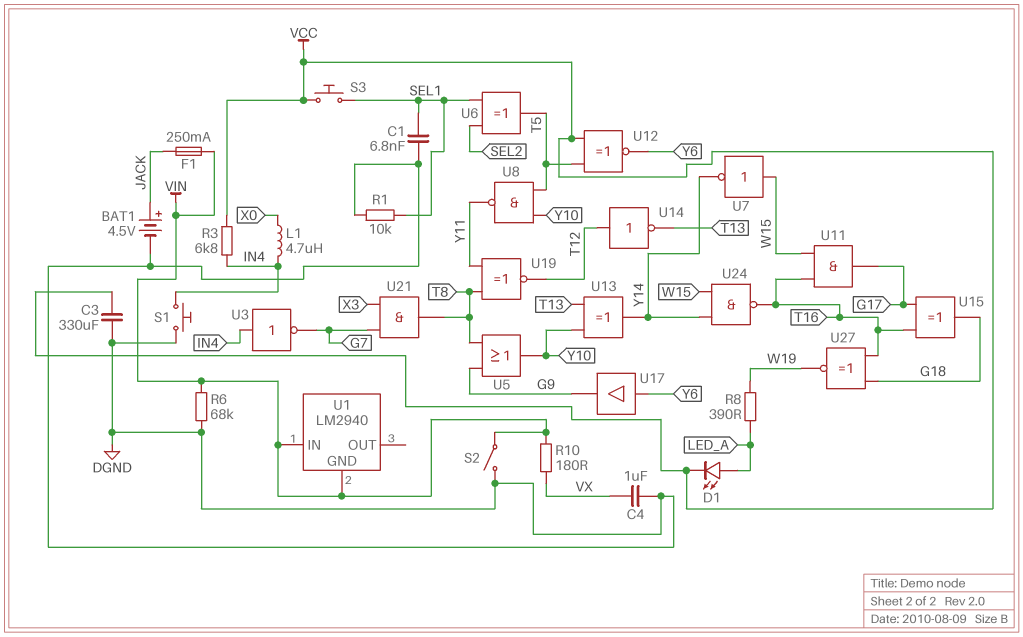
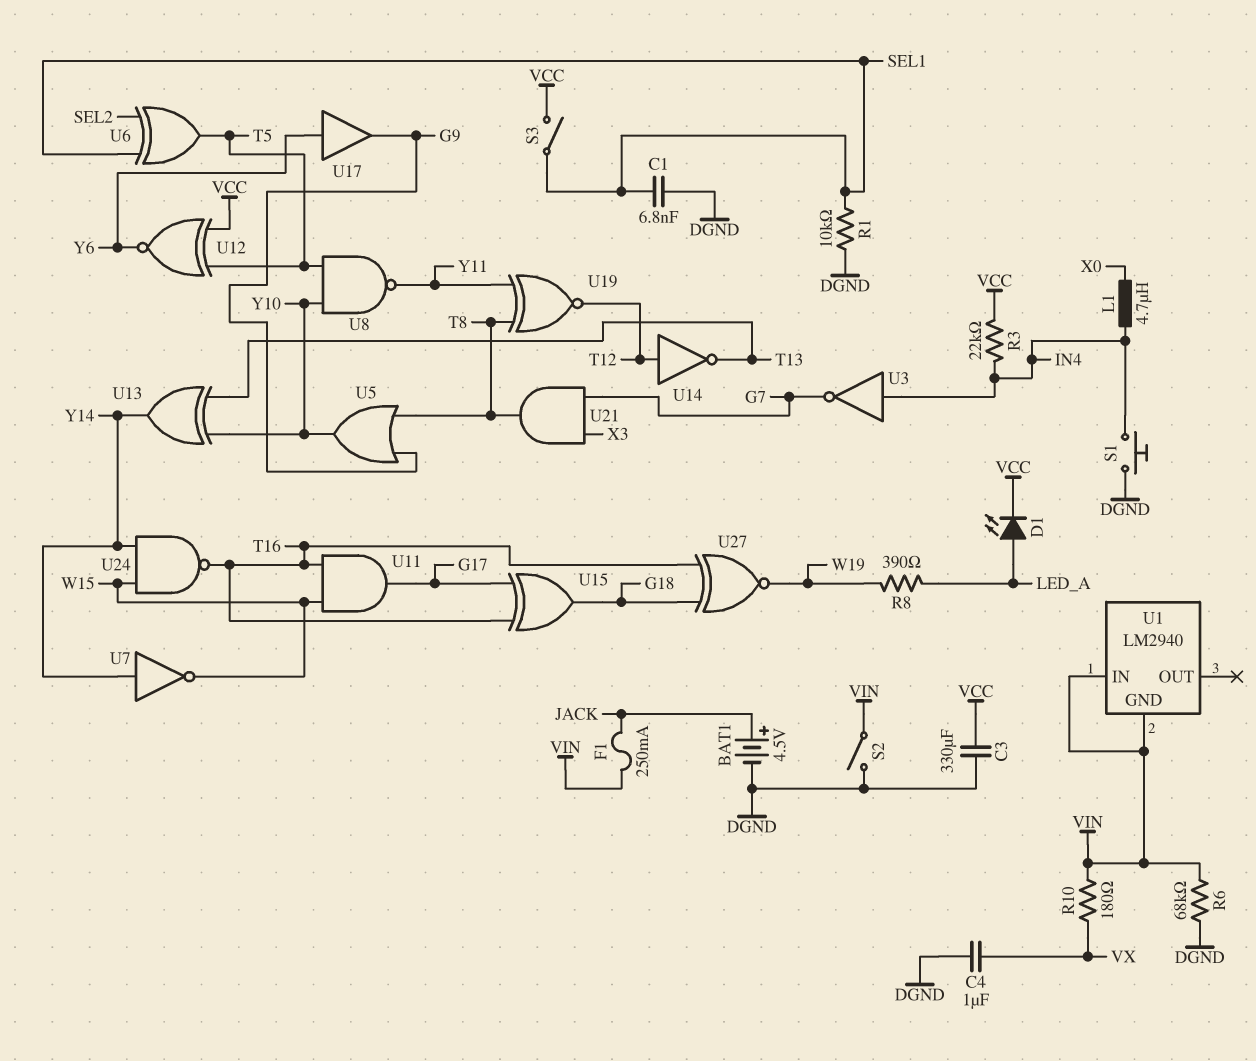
R3: 6.8k (IN4, VCC) -> 22k (IN4, VCC)
S3: button (SEL1, VCC) -> switch (SEL1, VCC)
U7: NOT (in W15, out Y14) -> NOT (in Y14, out W15)

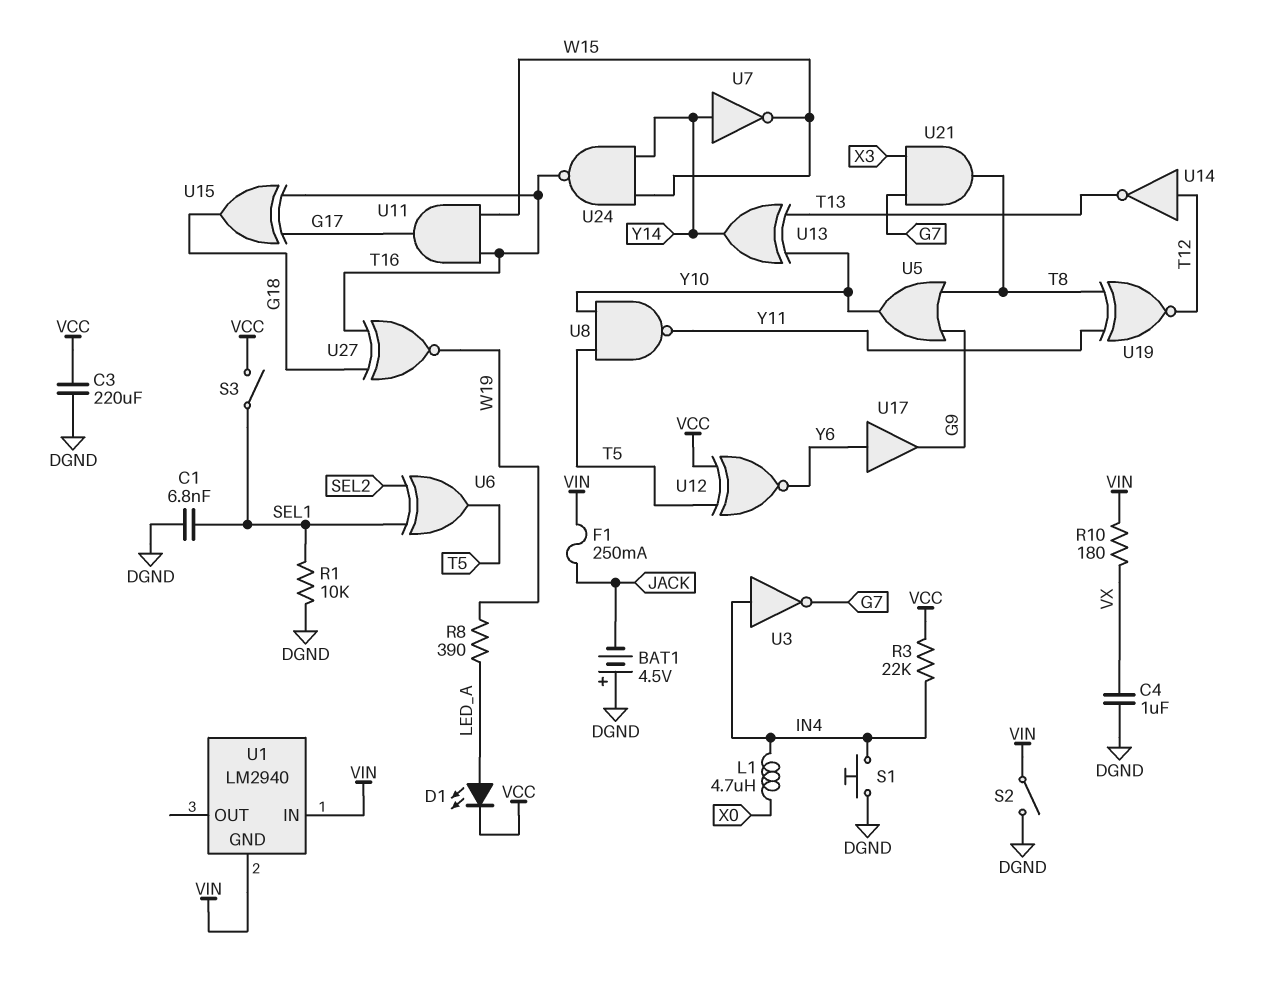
BAT1: 4.5V (plus JACK, minus DGND) -> 4.5V (plus DGND, minus JACK)
C3: 330uF (DGND, VCC) -> 220uF (DGND, VCC)
R6: 68k (DGND, VIN) -> none

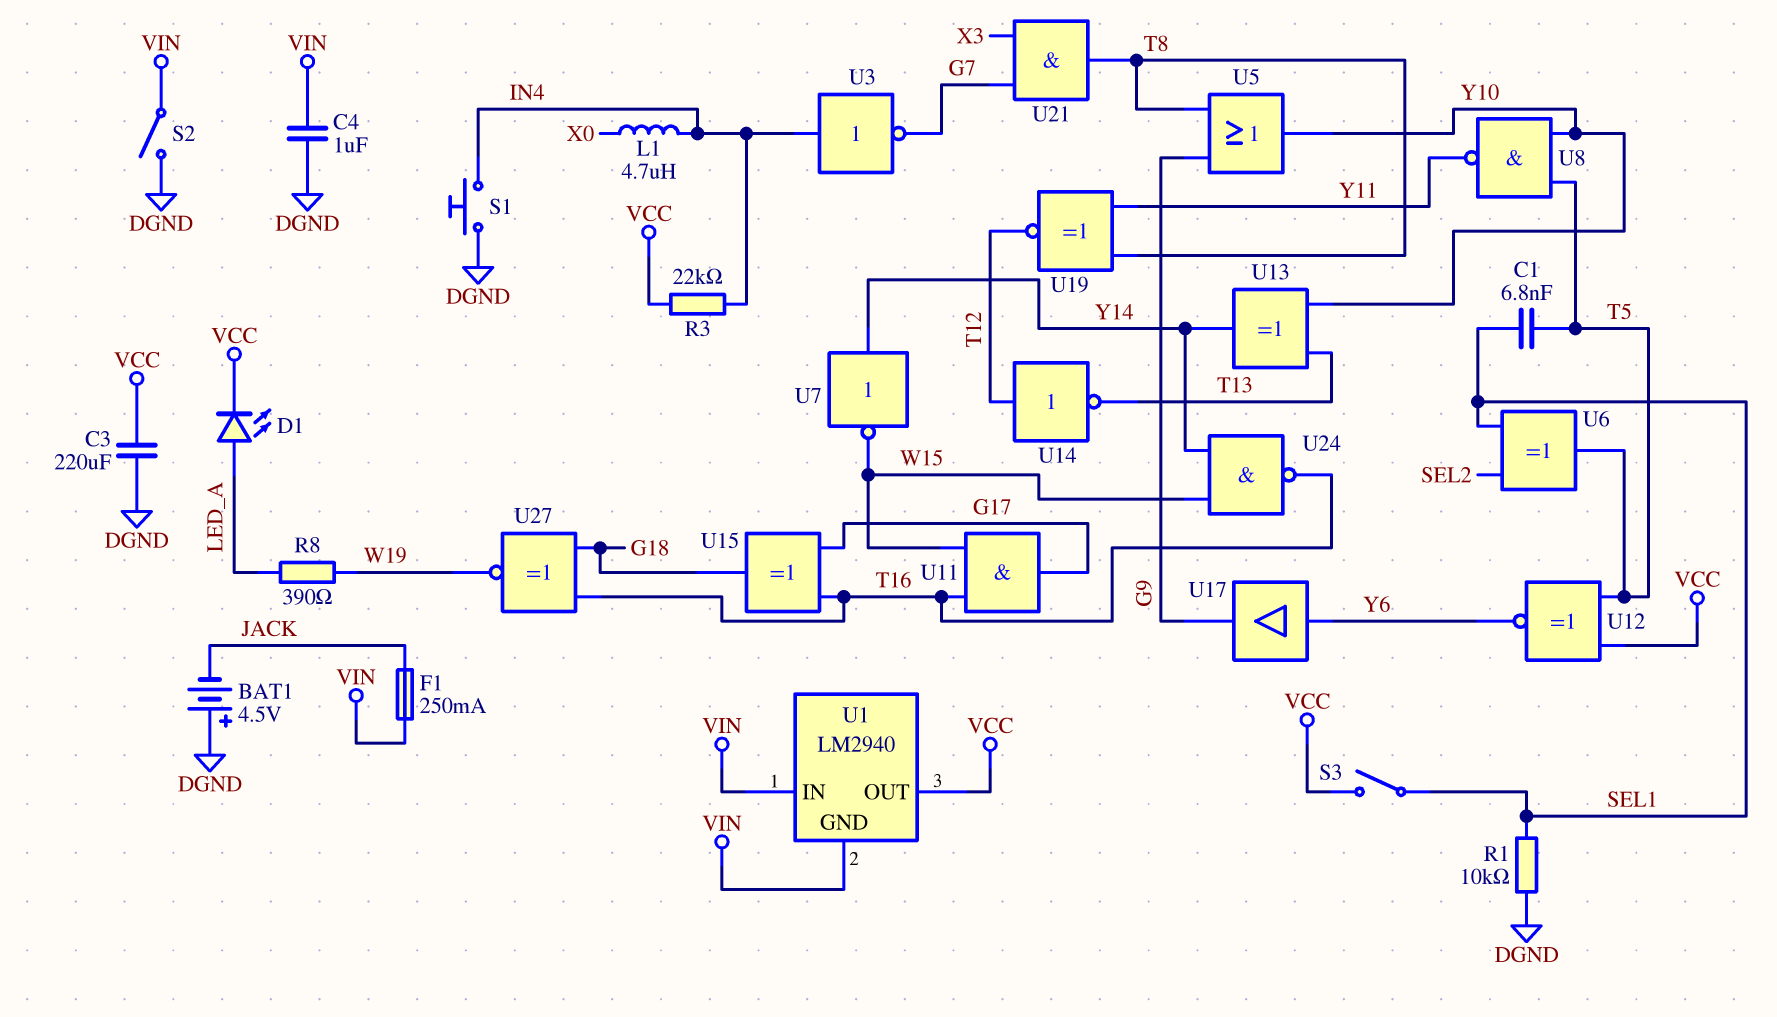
C1: 6.8nF (DGND, SEL1) -> 6.8nF (SEL1, T5)
C4: 1uF (DGND, VX) -> 1uF (DGND, VIN)
R10: 180 (VIN, VX) -> none
U1 pin OUT: none -> VCC

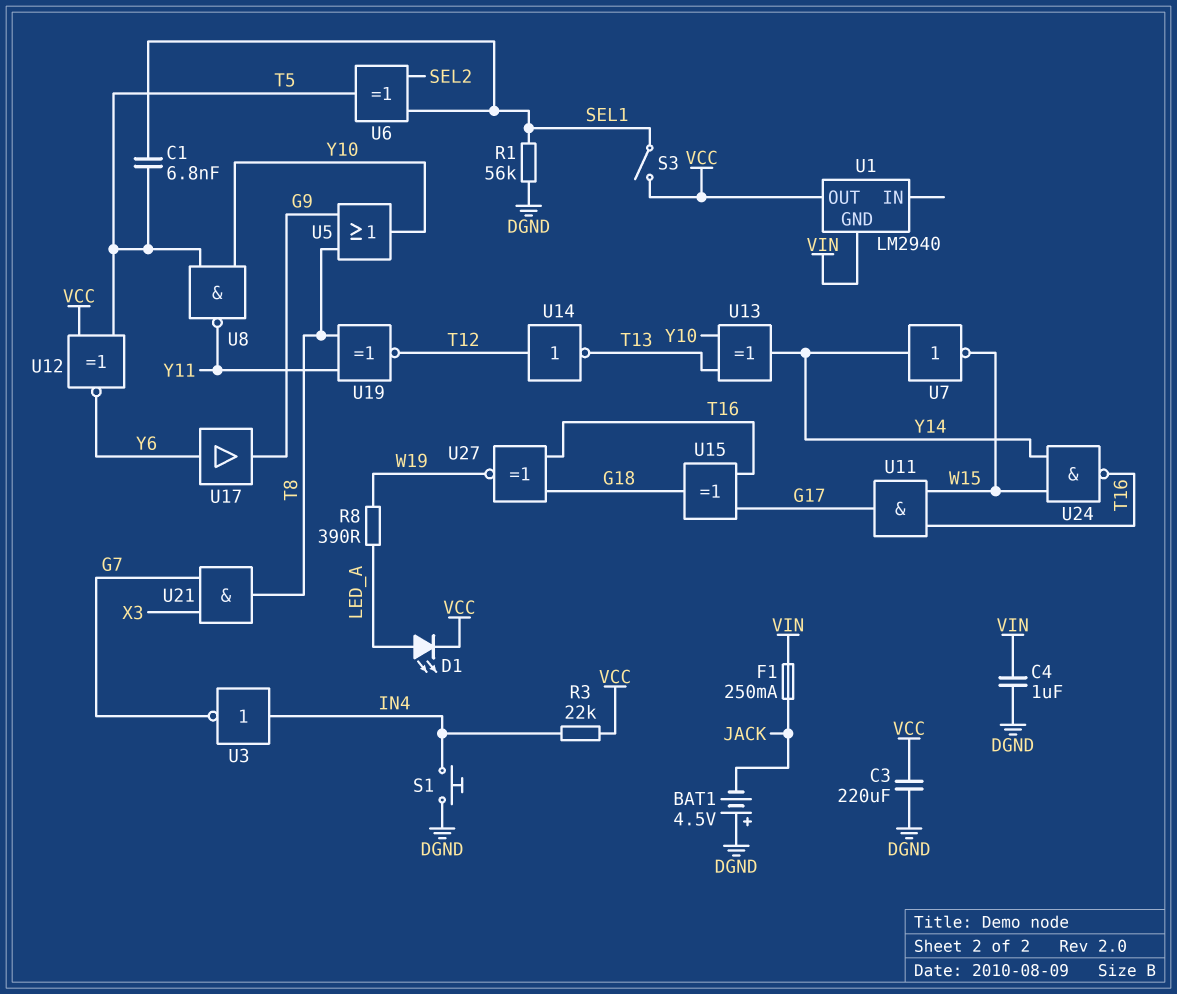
L1: 4.7uH (IN4, X0) -> none
R1: 10k (DGND, SEL1) -> 56k (DGND, SEL1)
S2: switch (DGND, VIN) -> none
U1 pin IN: VIN -> none

